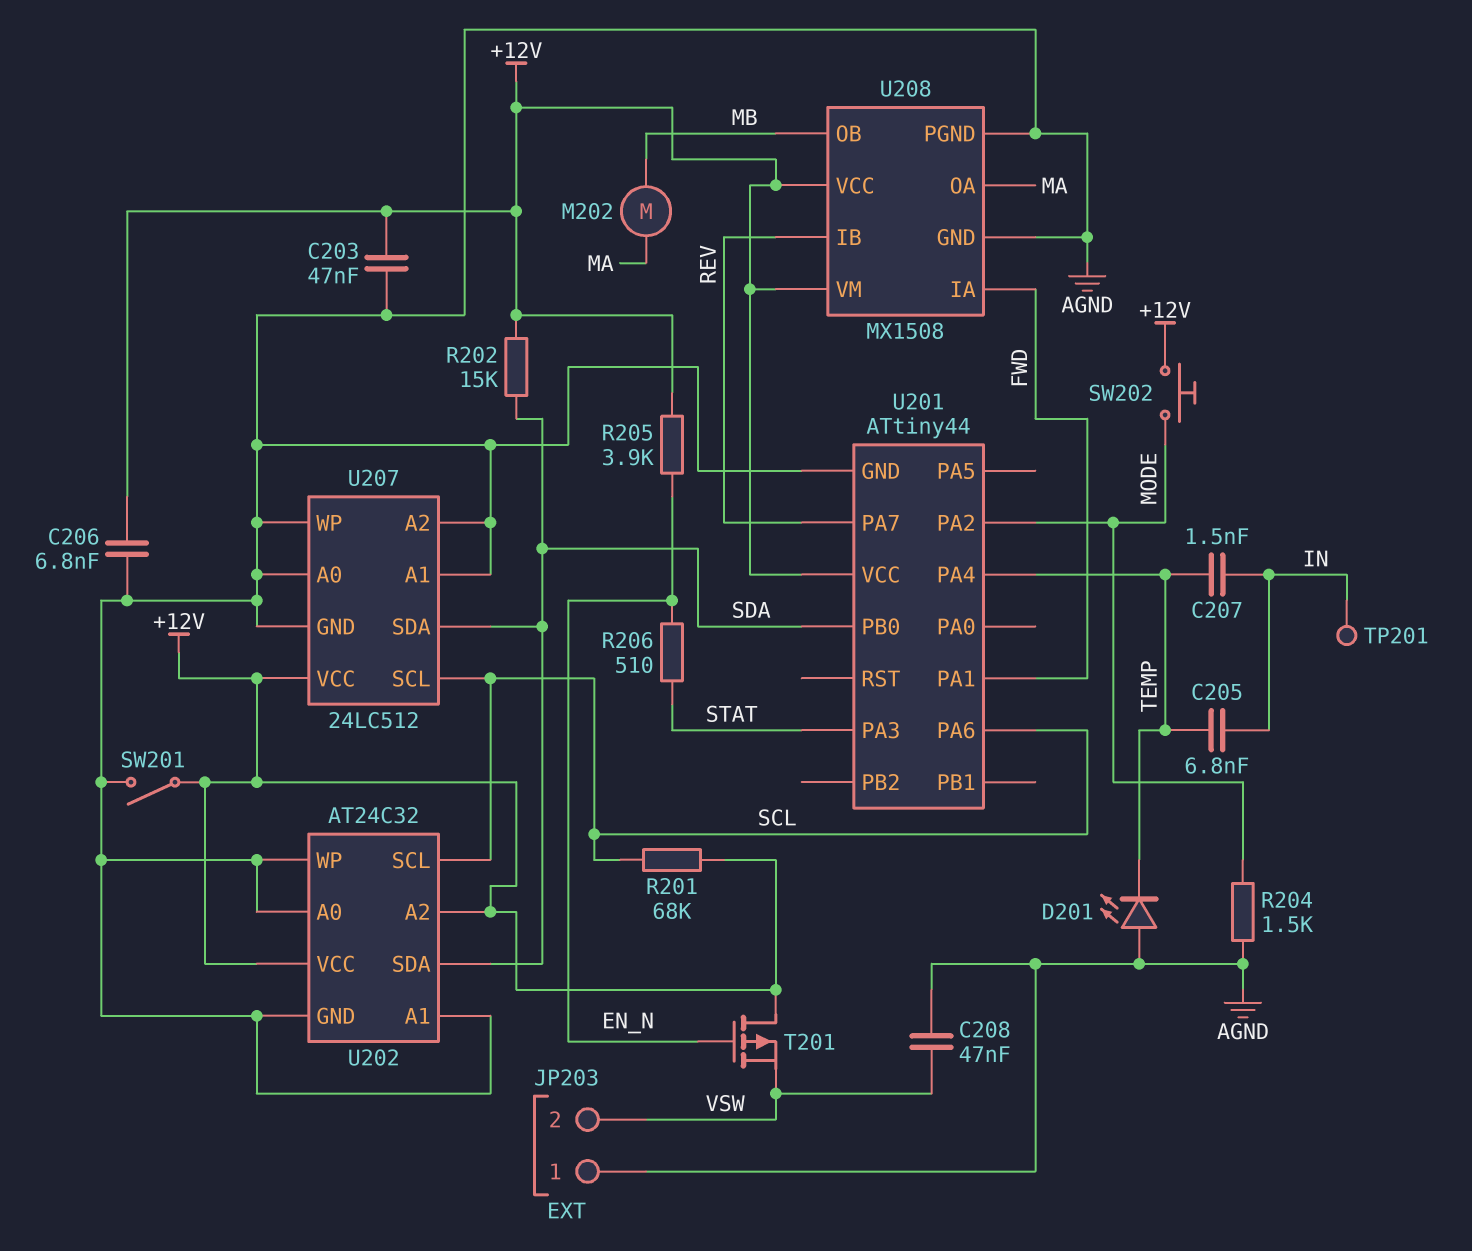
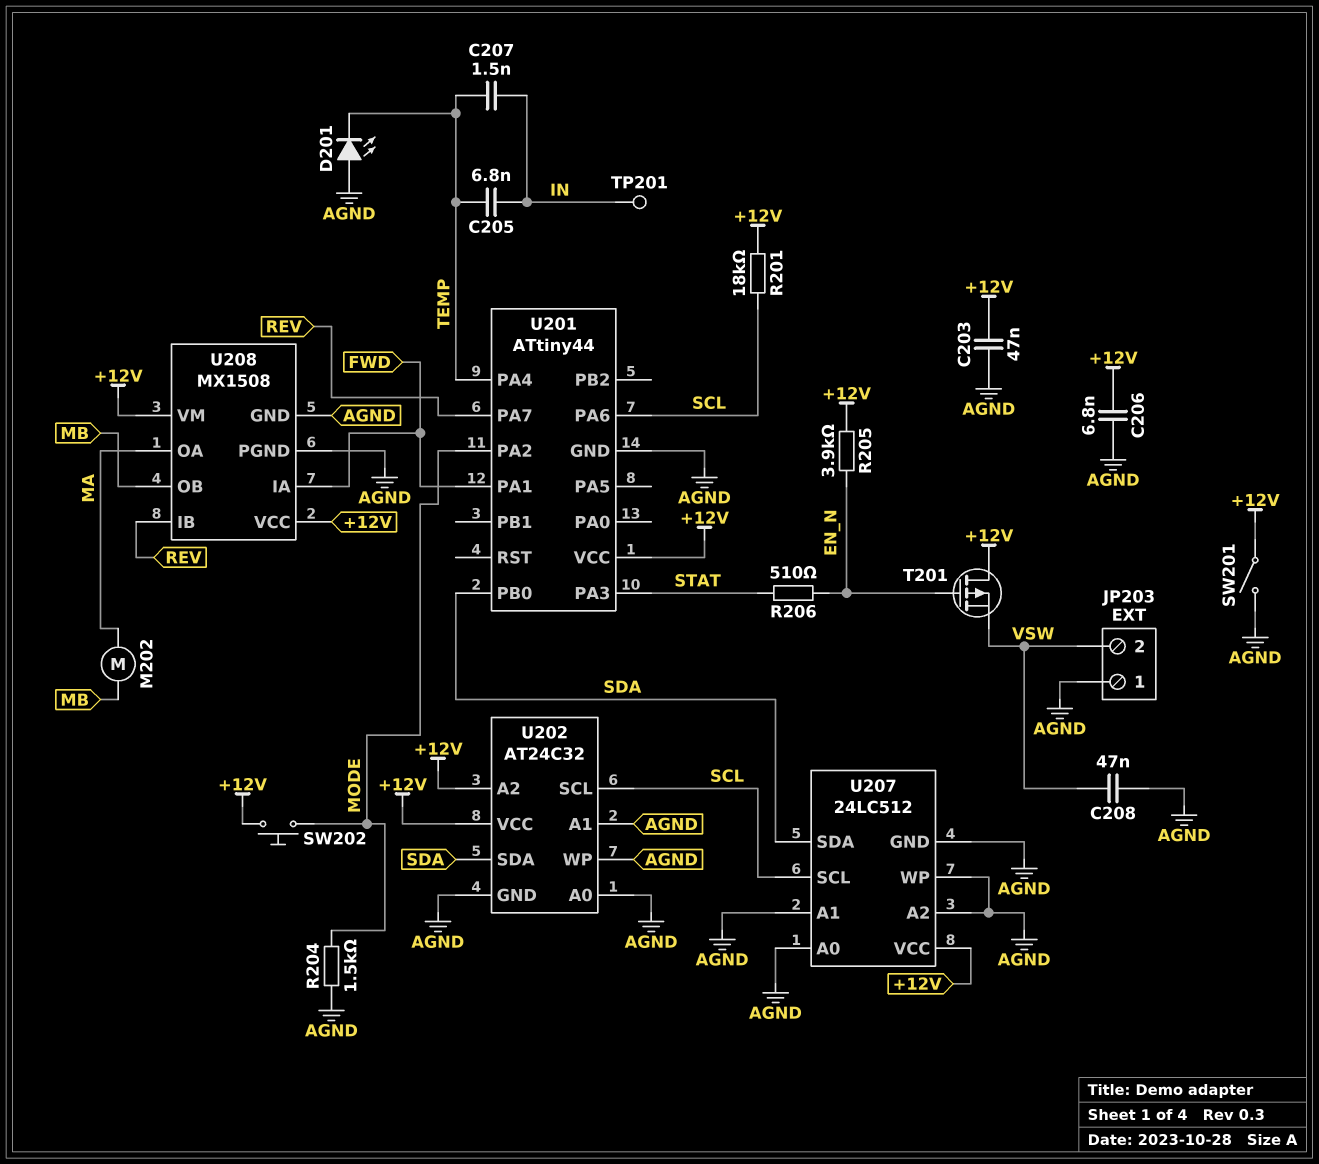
R201: 68k (+12V, SCL) -> 18k (+12V, SCL)
R202: 15k (+12V, SDA) -> none

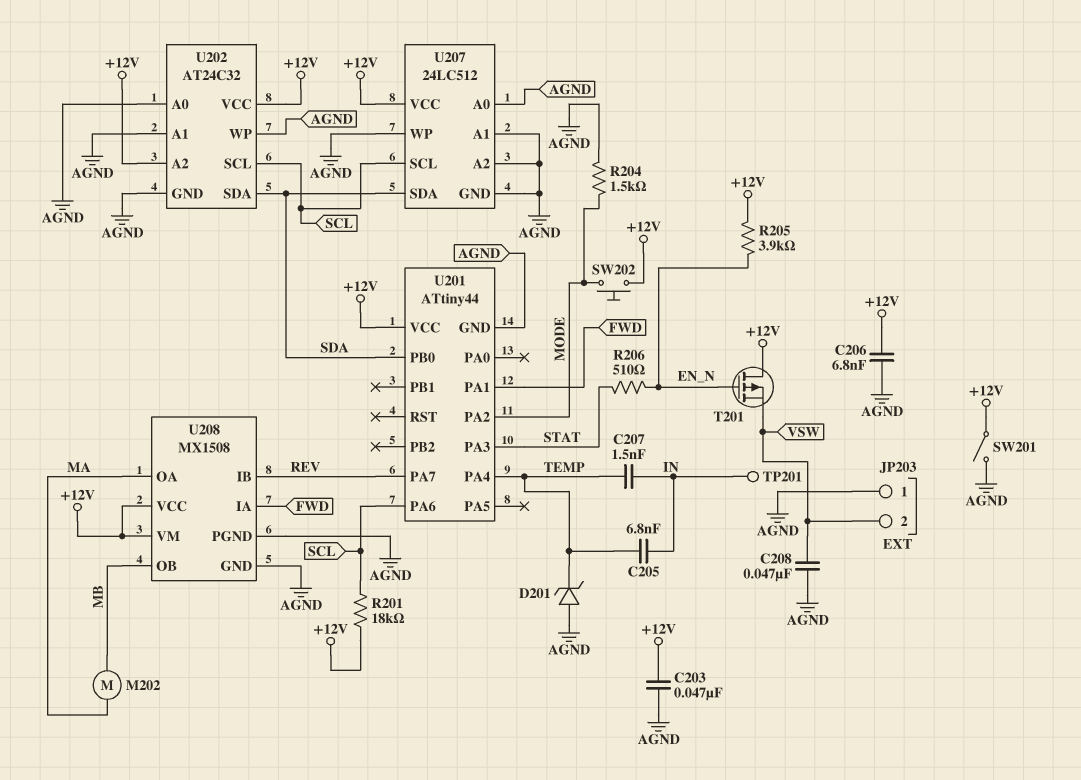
D201: LED (A AGND, K TEMP) -> zener (A AGND, K TEMP)

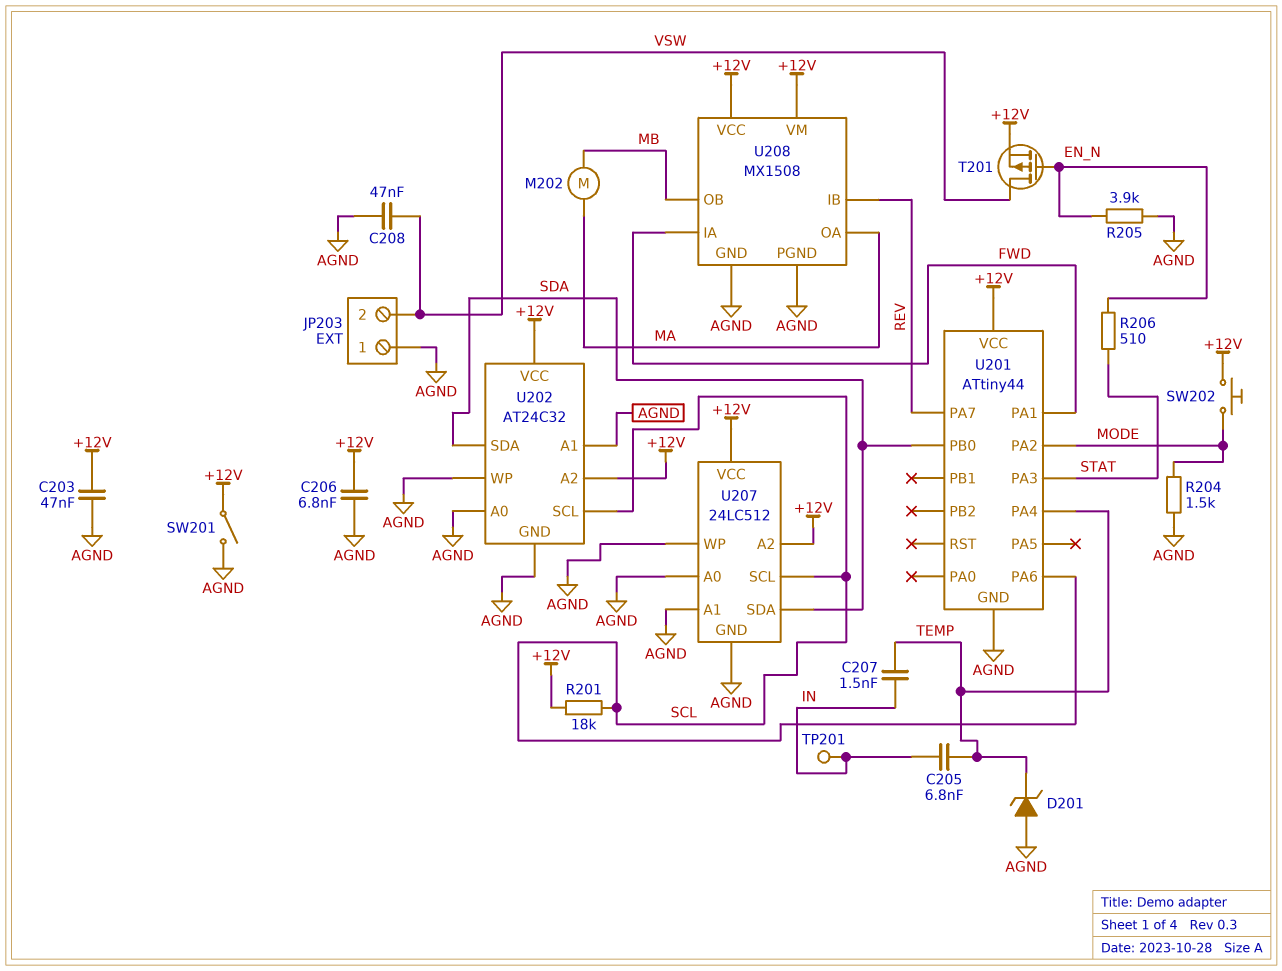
R205: 3.9k (+12V, EN_N) -> 3.9k (AGND, EN_N)
T201: PMOS (G EN_N, D +12V, S VSW) -> PMOS (G EN_N, D VSW, S +12V)
U207 pin A2: AGND -> +12V

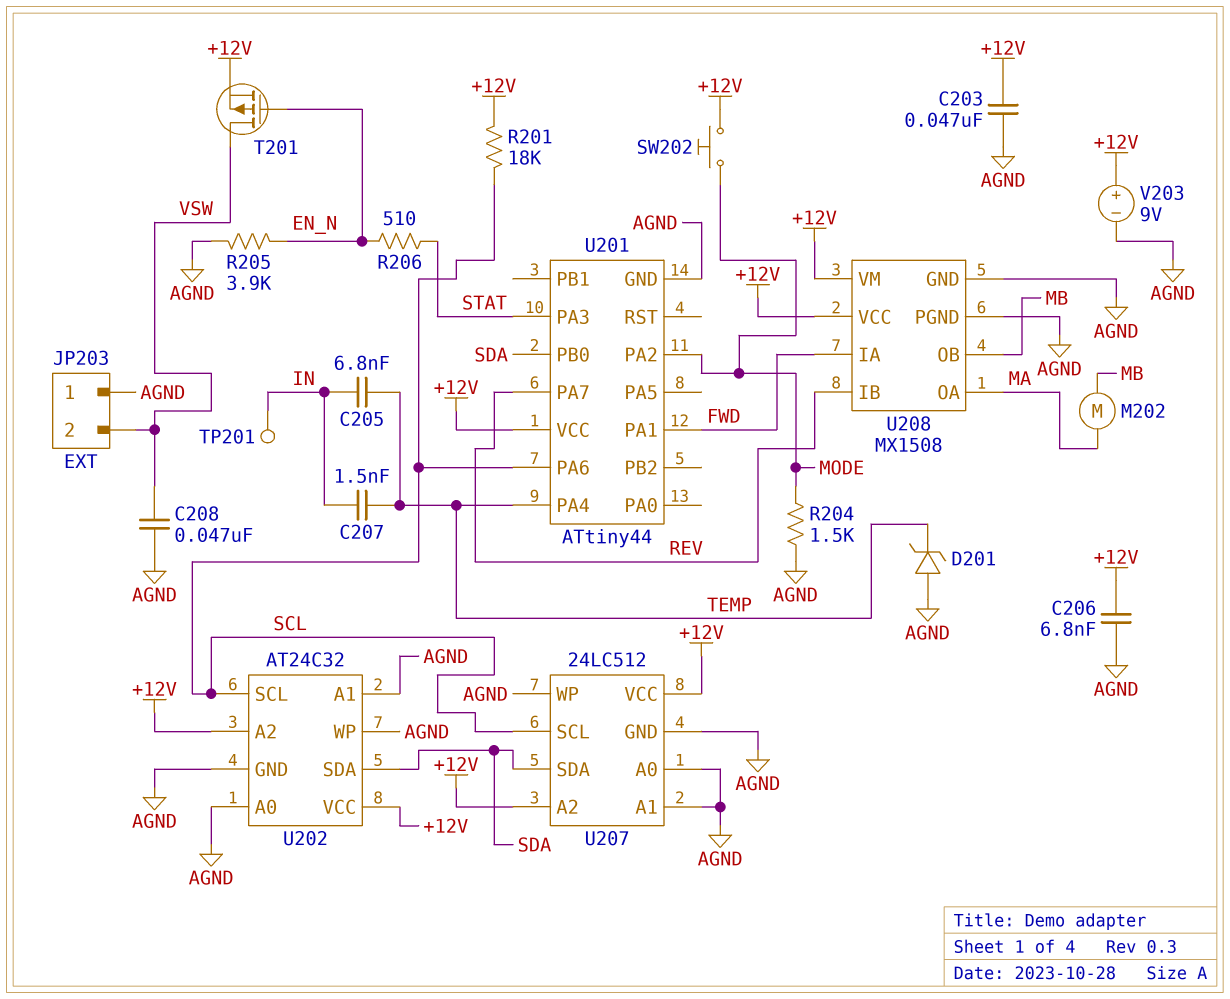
SW201: switch (+12V, AGND) -> none
V203: none -> 9V (plus +12V, minus AGND)

